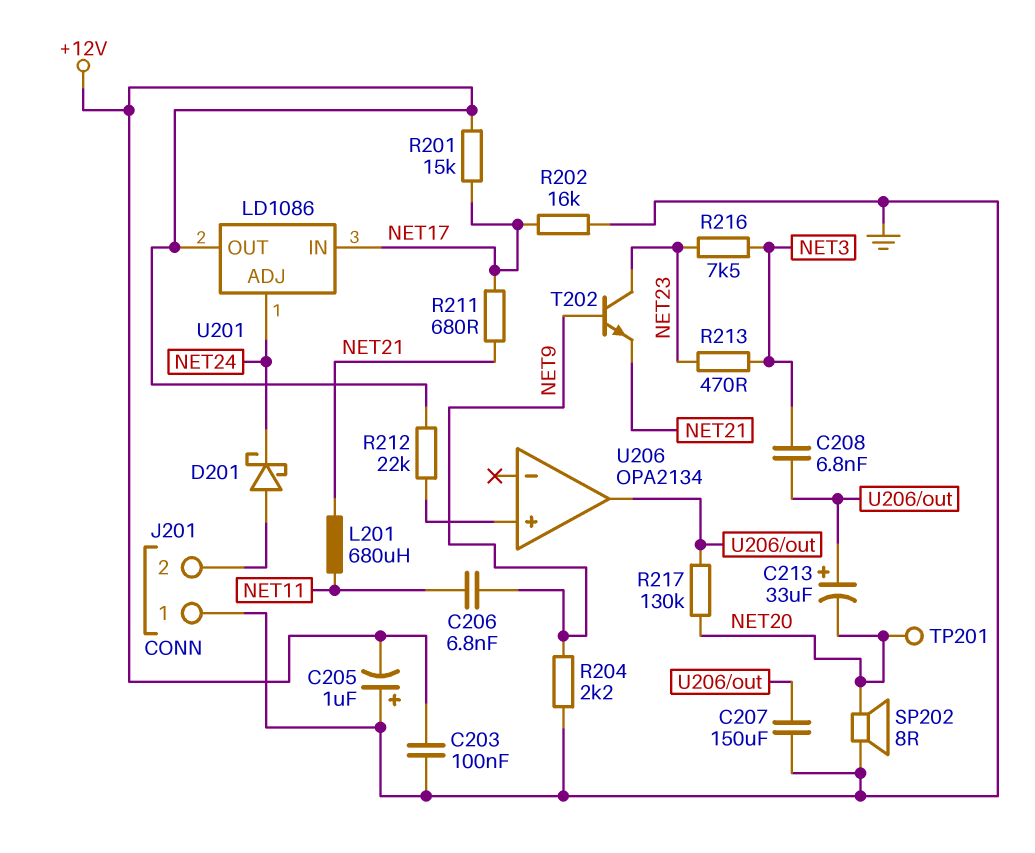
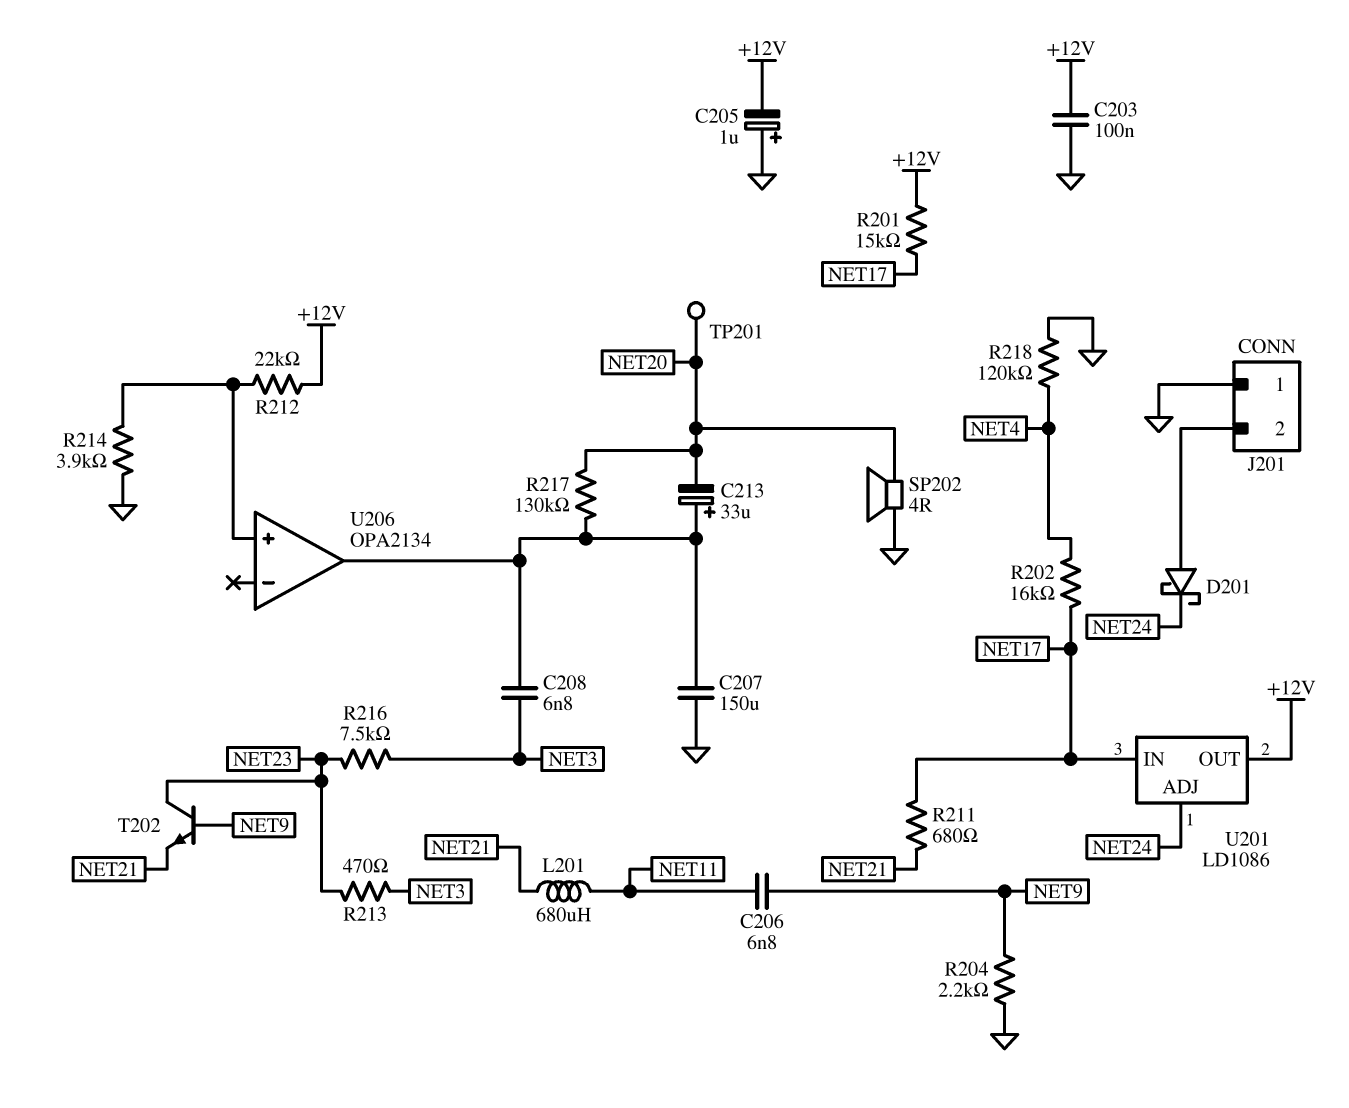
R202: 16k (GND, NET17) -> 16k (NET4, NET17)
R214: none -> 3.9k (GND, U206/in+)
R218: none -> 120k (GND, NET4)
SP202: speaker 8R (GND, NET20) -> speaker 4R (GND, NET20)

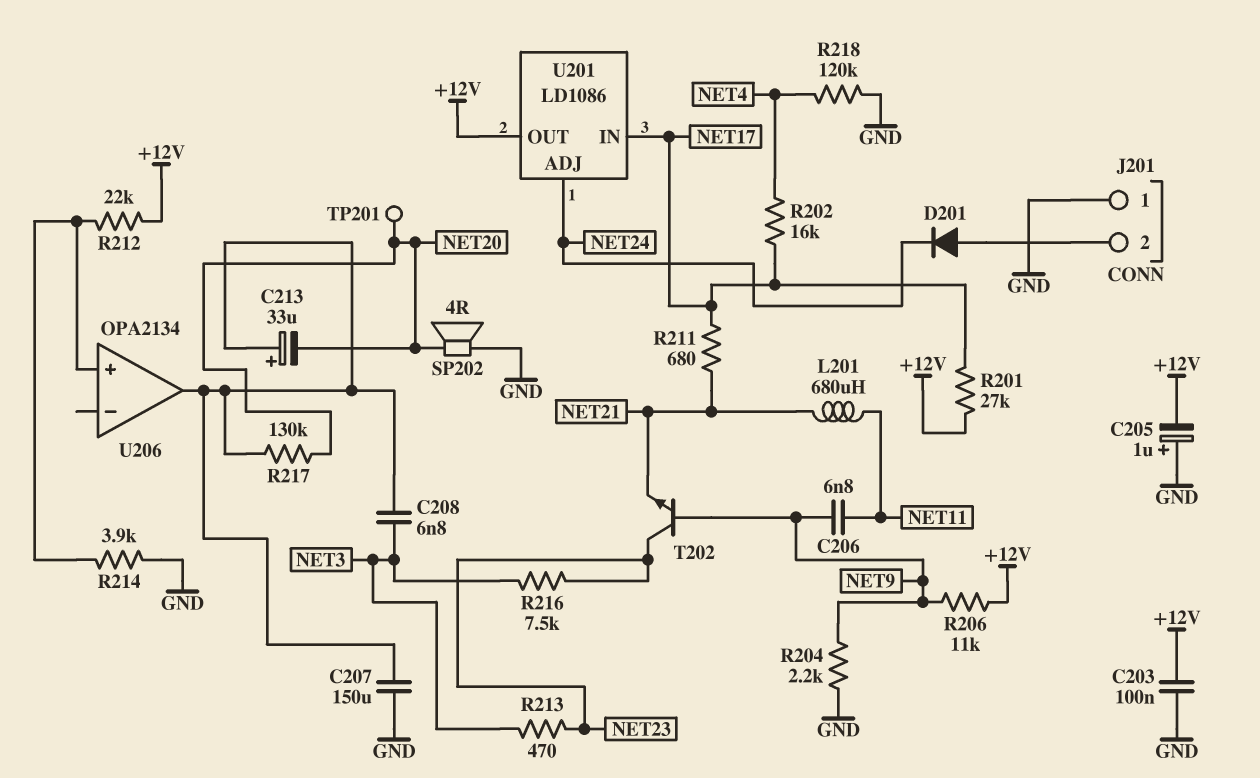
D201: schottky (A J201/2, K NET24) -> diode (A J201/2, K NET24)
R201: 15k (+12V, NET17) -> 27k (+12V, NET17)
R206: none -> 11k (+12V, NET9)

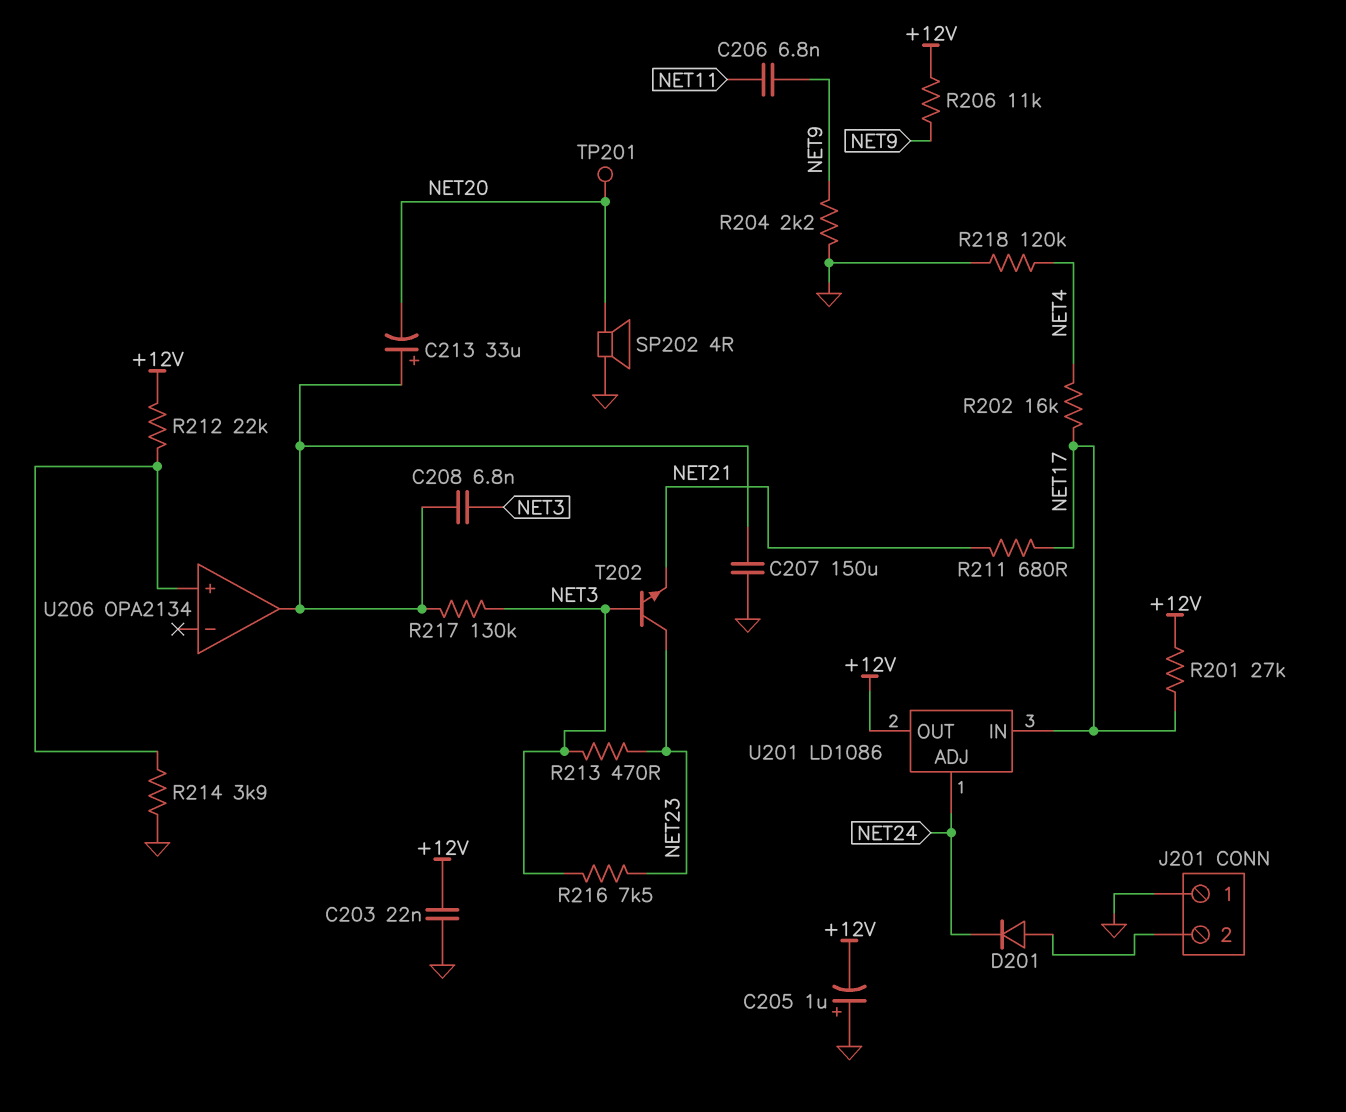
C203: 100nF (+12V, GND) -> 22nF (+12V, GND)
L201: 680uH (NET11, NET21) -> none
R217: 130k (NET20, U206/out) -> 130k (NET3, U206/out)
T202: NPN (B NET9, C NET23, E NET21) -> NPN (B NET3, C NET23, E NET21)

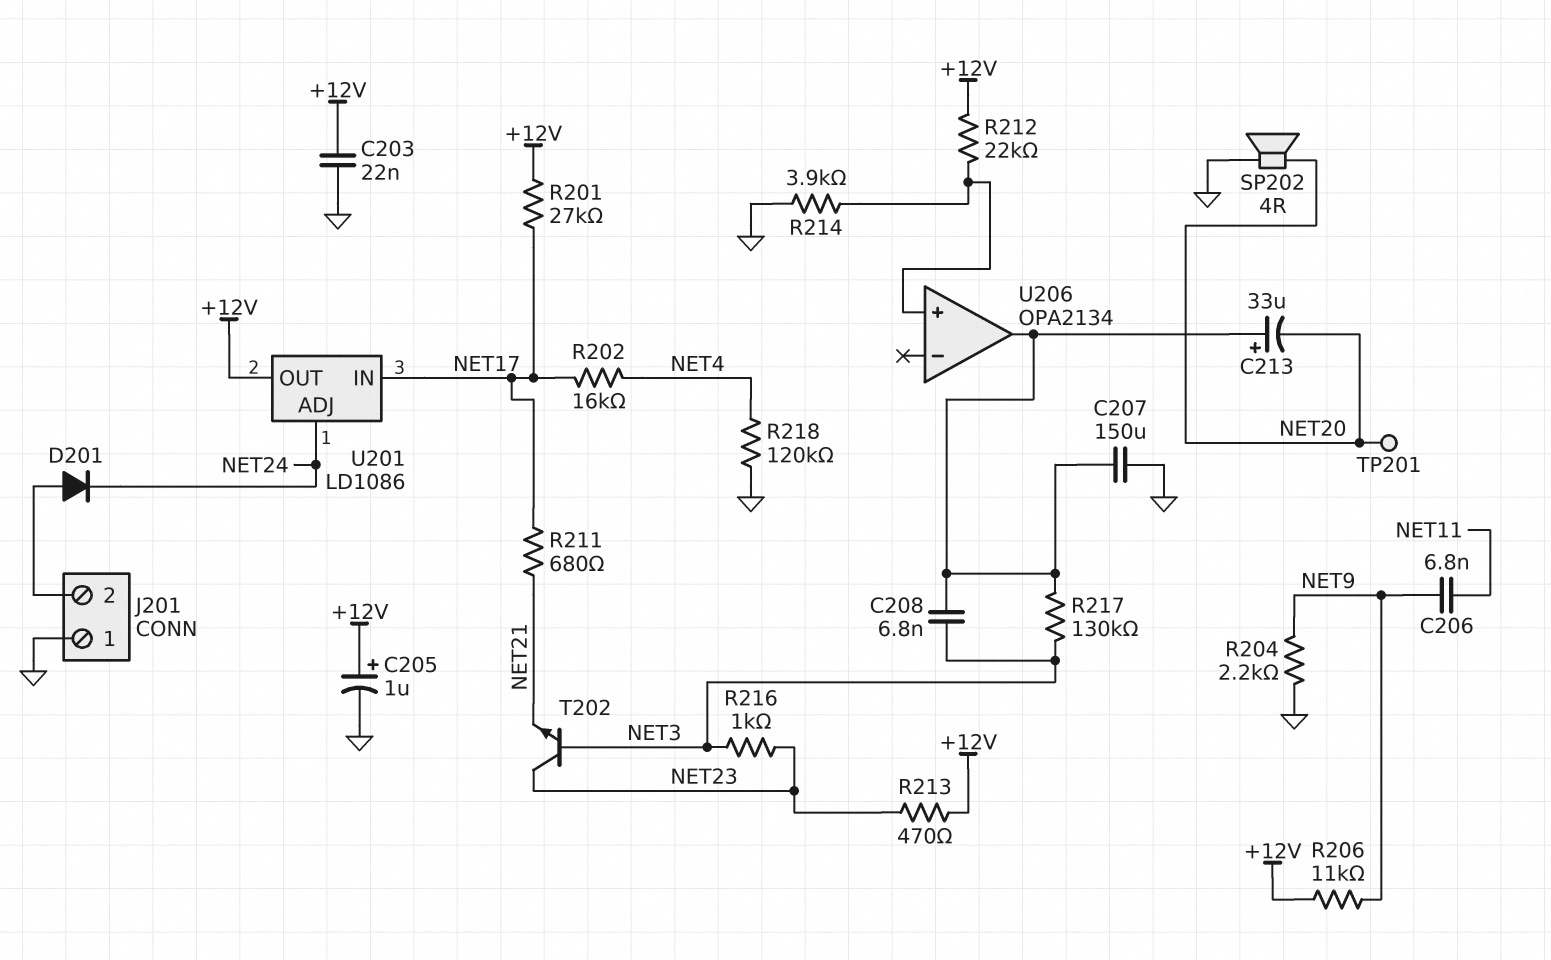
C205: 1uF (plus GND, minus +12V) -> 1uF (plus +12V, minus GND)
R213: 470 (NET3, NET23) -> 470 (+12V, NET23)
R216: 7.5k (NET3, NET23) -> 1k (NET3, NET23)

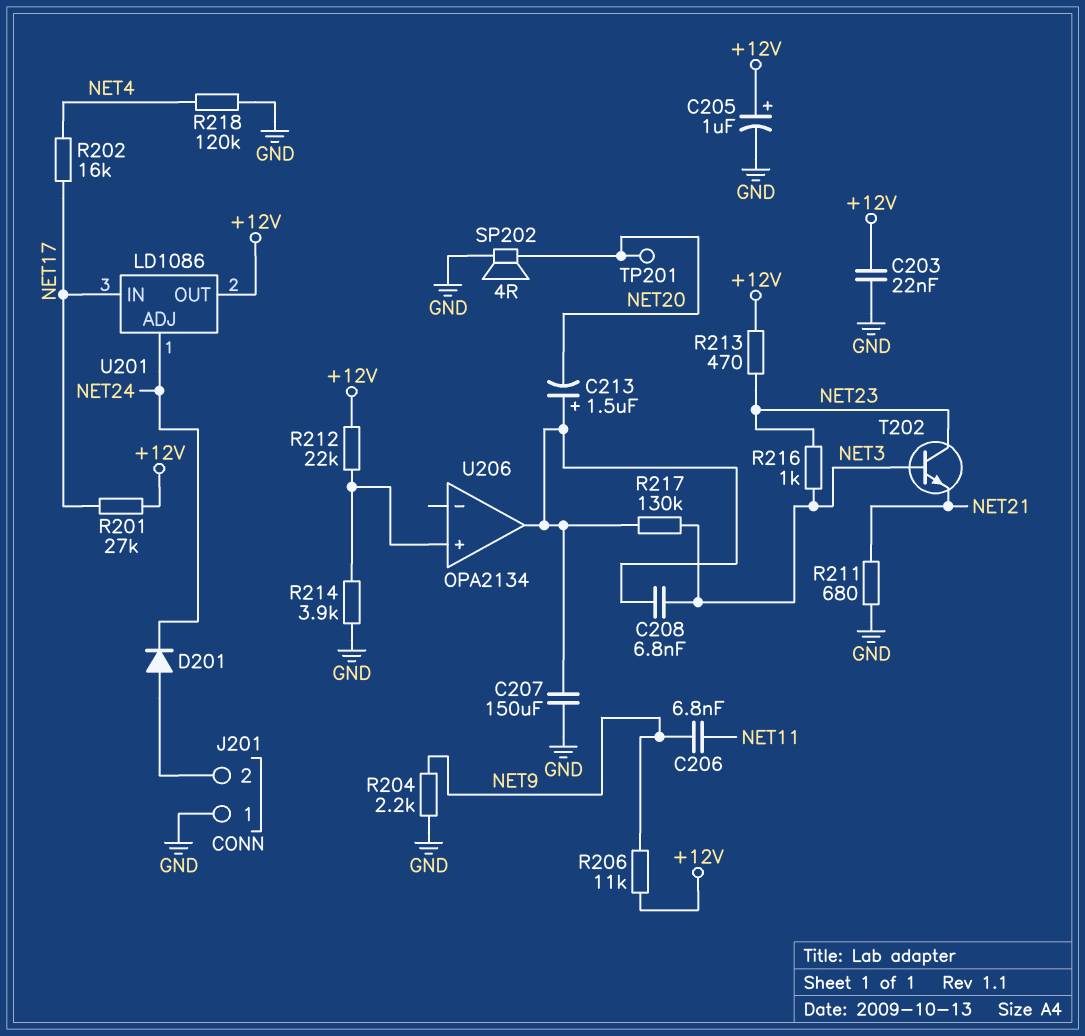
C213: 33uF (plus U206/out, minus NET20) -> 1.5uF (plus U206/out, minus NET20)
R211: 680 (NET17, NET21) -> 680 (GND, NET21)

